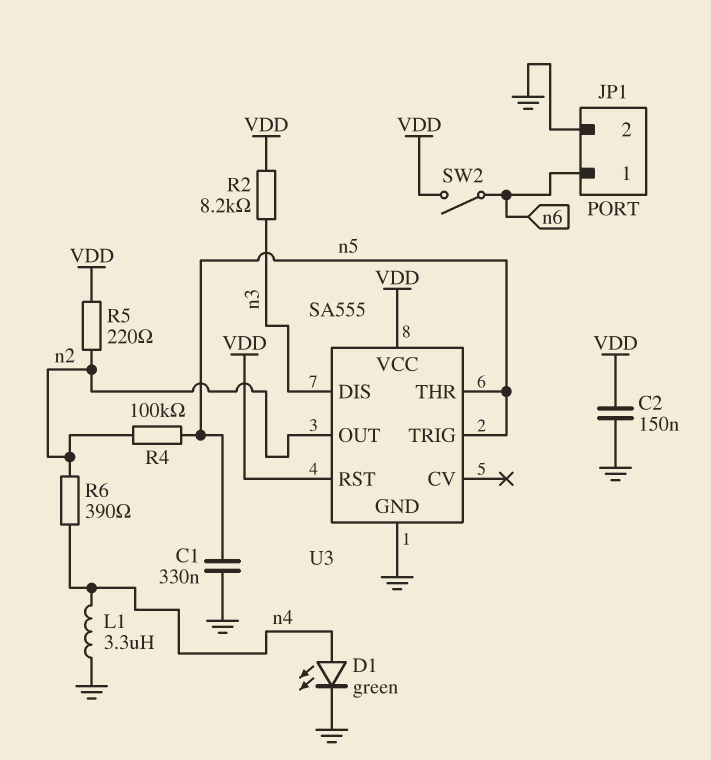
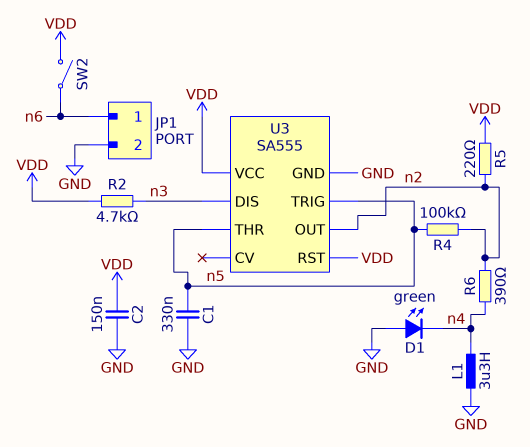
D1: LED green (A n4, K GND) -> LED green (A GND, K n4)
R2: 8.2k (VDD, n3) -> 4.7k (VDD, n3)

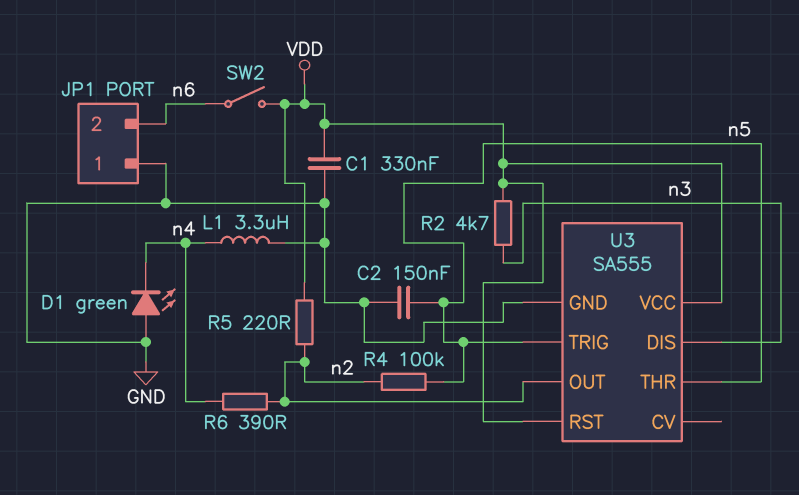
C1: 330nF (GND, n5) -> 330nF (GND, VDD)
C2: 150nF (GND, VDD) -> 150nF (GND, n5)
JP1 pin 1: n6 -> GND
JP1 pin 2: GND -> n6

